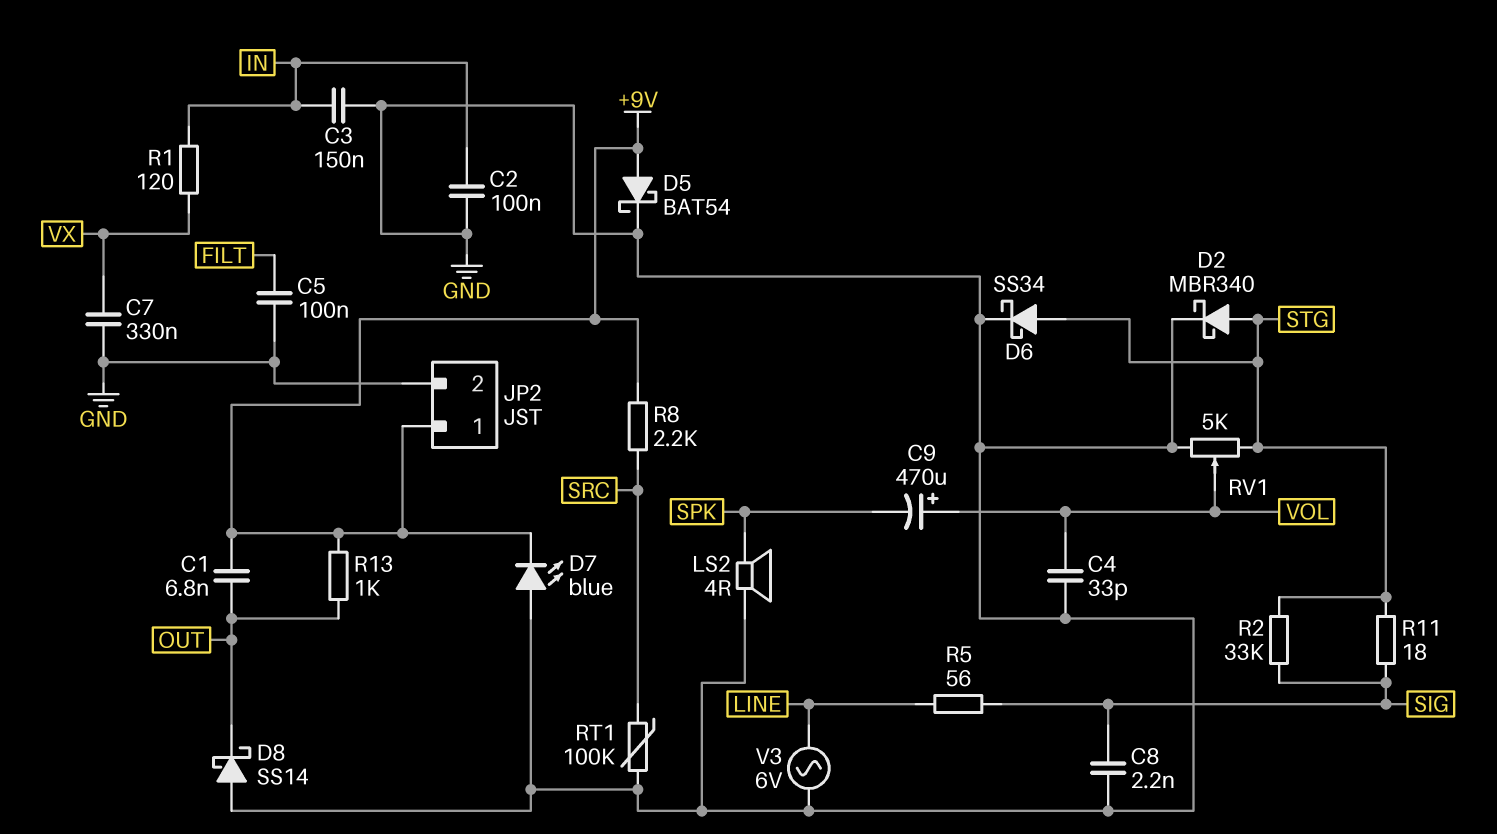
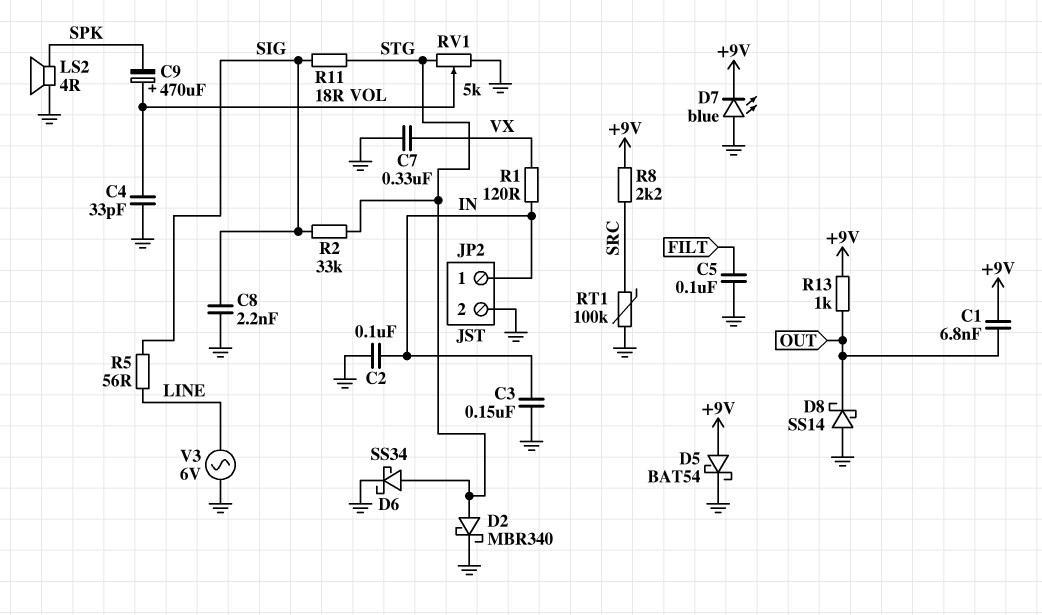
JP2 pin 1: +9V -> IN

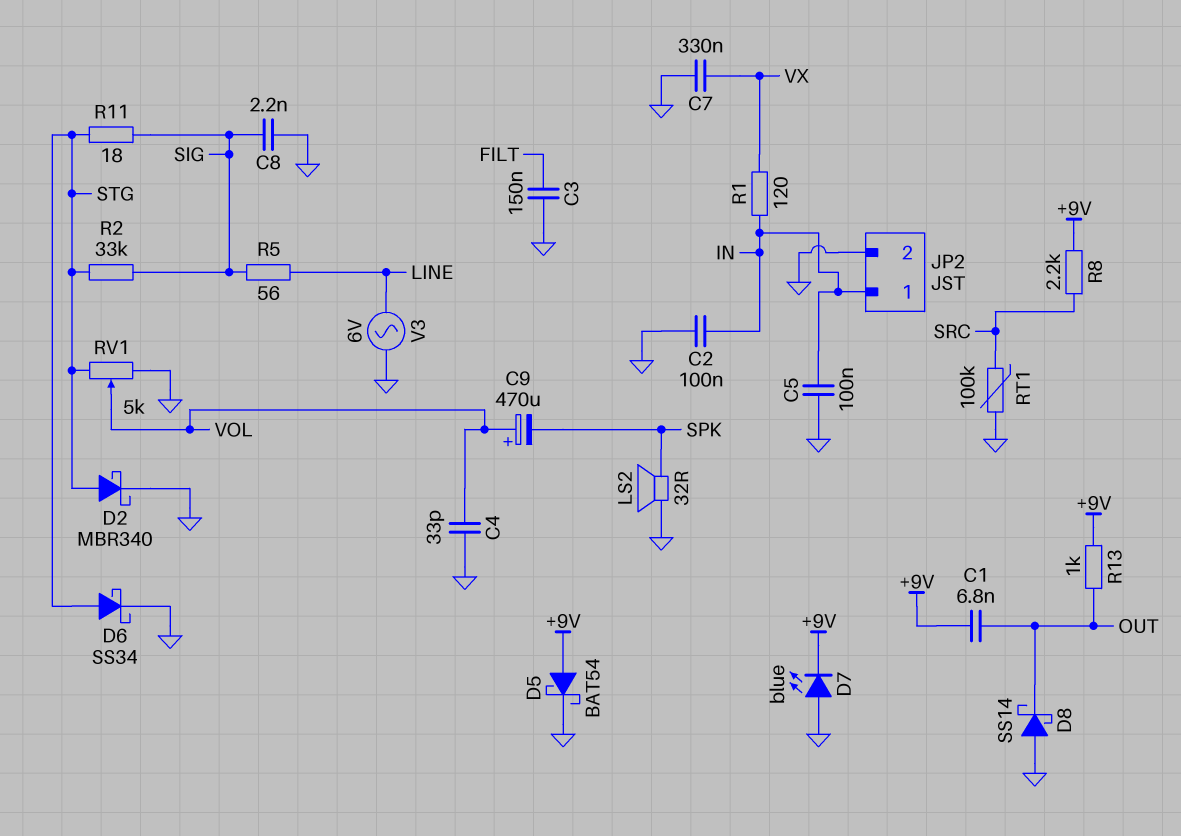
C3: 150nF (GND, IN) -> 150nF (FILT, GND)
C5: 100nF (FILT, GND) -> 100nF (GND, IN)
LS2: speaker 4R (GND, SPK) -> speaker 32R (GND, SPK)

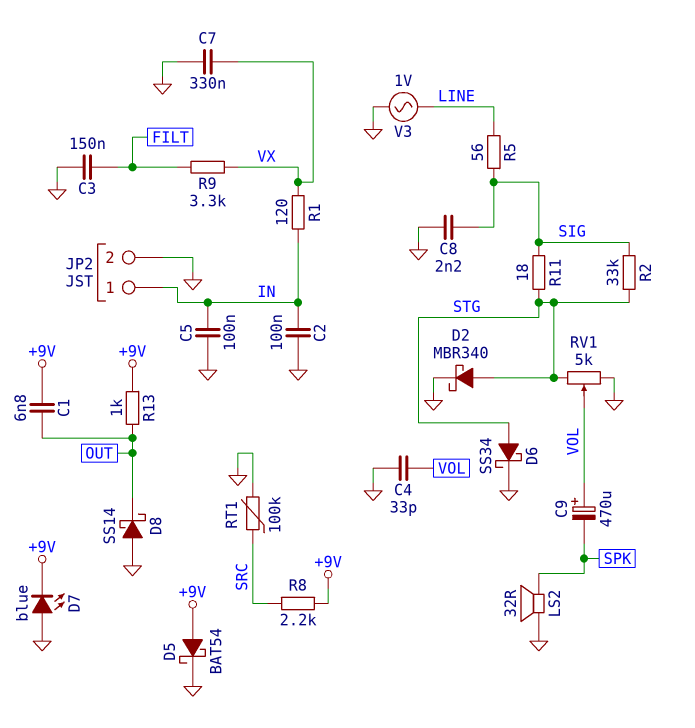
R9: none -> 3.3k (FILT, VX)
V3: AC 6V (GND, LINE) -> AC 1V (GND, LINE)

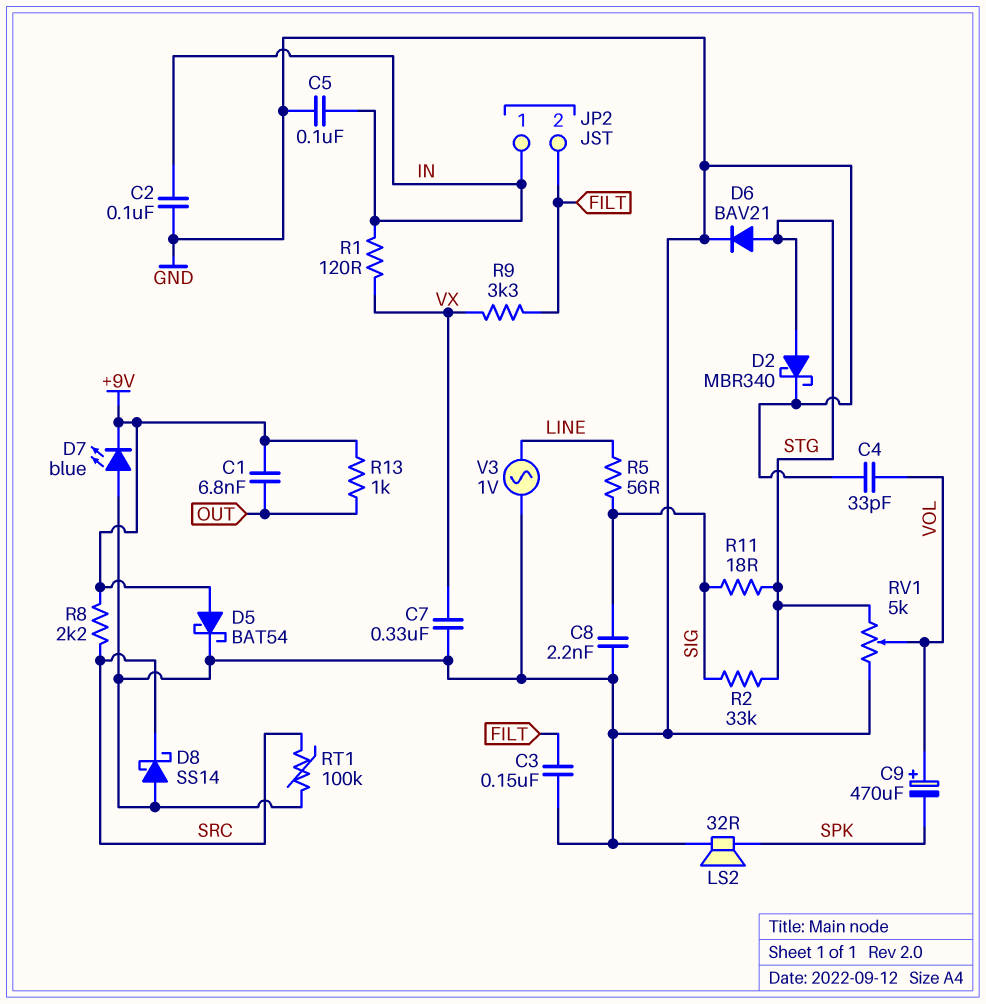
D6: schottky SS34 (A STG, K GND) -> diode BAV21 (A STG, K GND)
D8: schottky SS14 (A GND, K OUT) -> schottky SS14 (A GND, K SRC)
JP2 pin 2: GND -> FILT

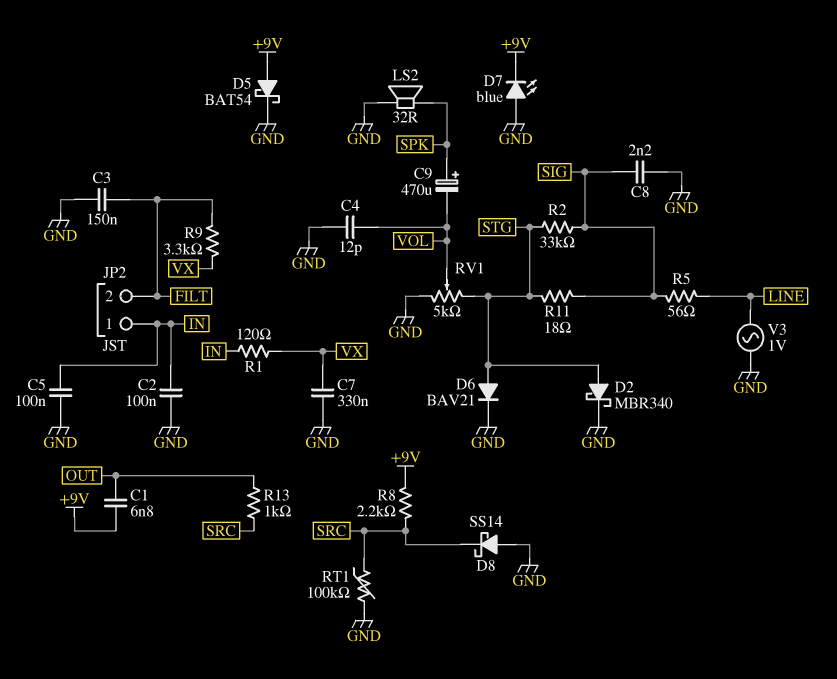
C4: 33pF (GND, VOL) -> 12pF (GND, VOL)
C9: 470uF (plus VOL, minus SPK) -> 470uF (plus SPK, minus VOL)
R13: 1k (+9V, OUT) -> 1k (OUT, SRC)

